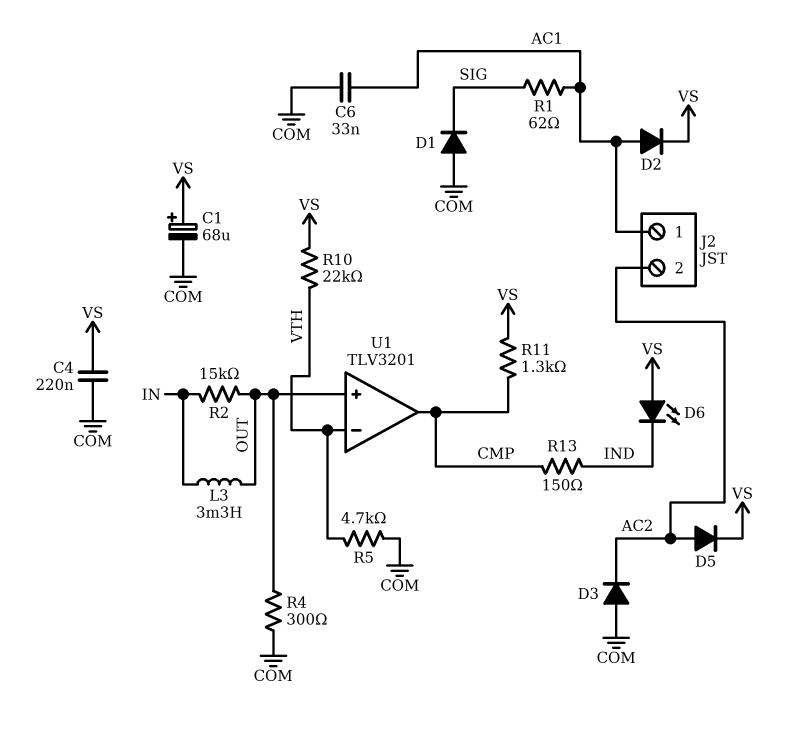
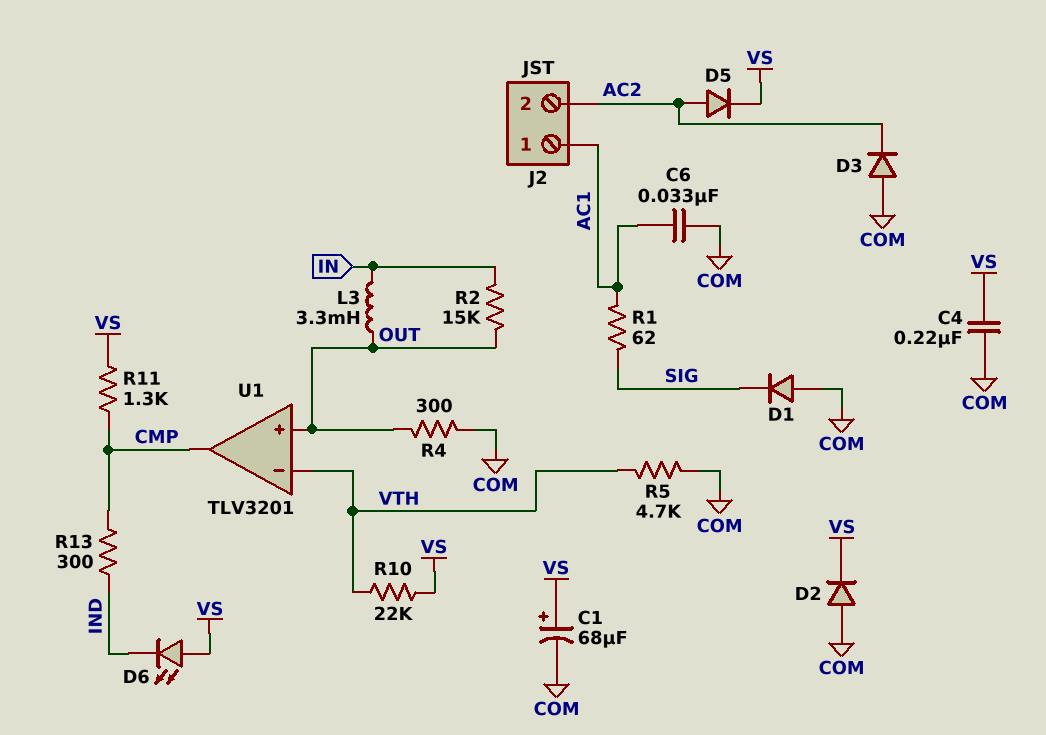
D2: diode (A AC1, K VS) -> diode (A COM, K VS)
R13: 150 (CMP, IND) -> 300 (CMP, IND)

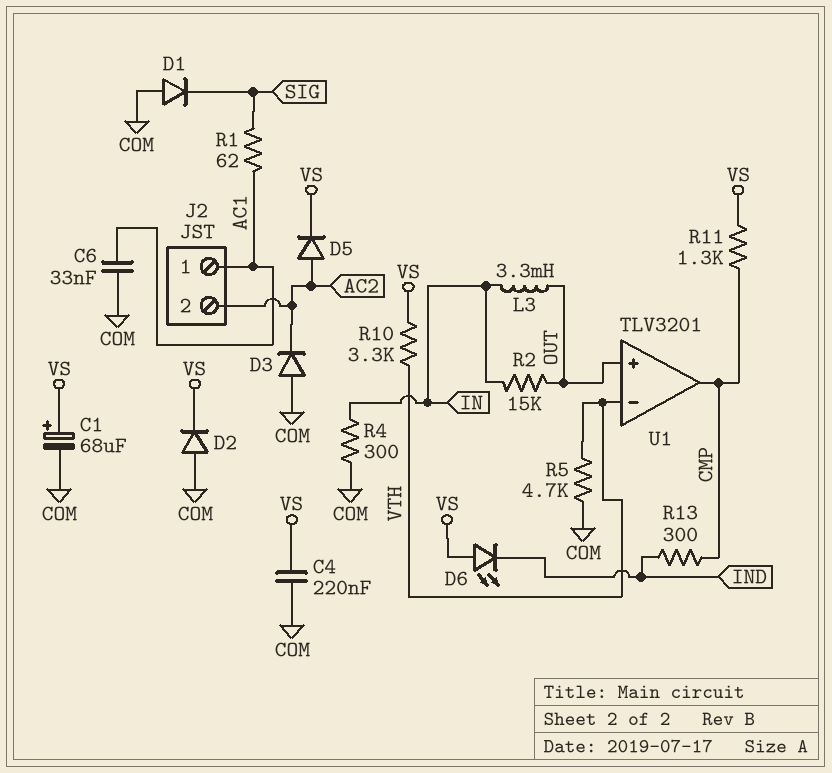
R4: 300 (COM, OUT) -> 300 (COM, IN)
R10: 22k (VS, VTH) -> 3.3k (VS, VTH)

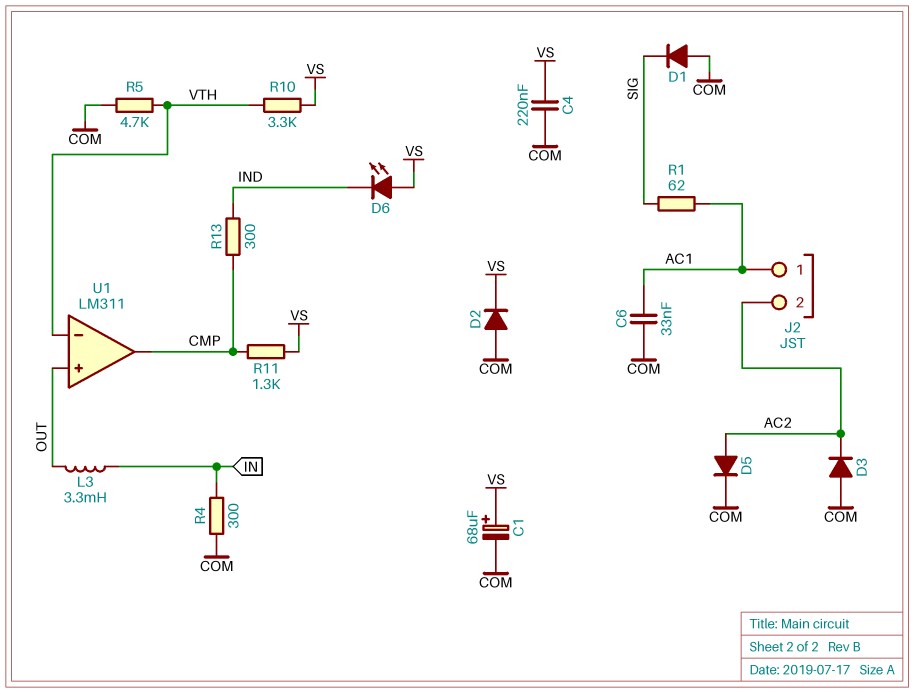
D5: diode (A AC2, K VS) -> diode (A AC2, K COM)
R2: 15k (IN, OUT) -> none
U1: TLV3201 -> LM311

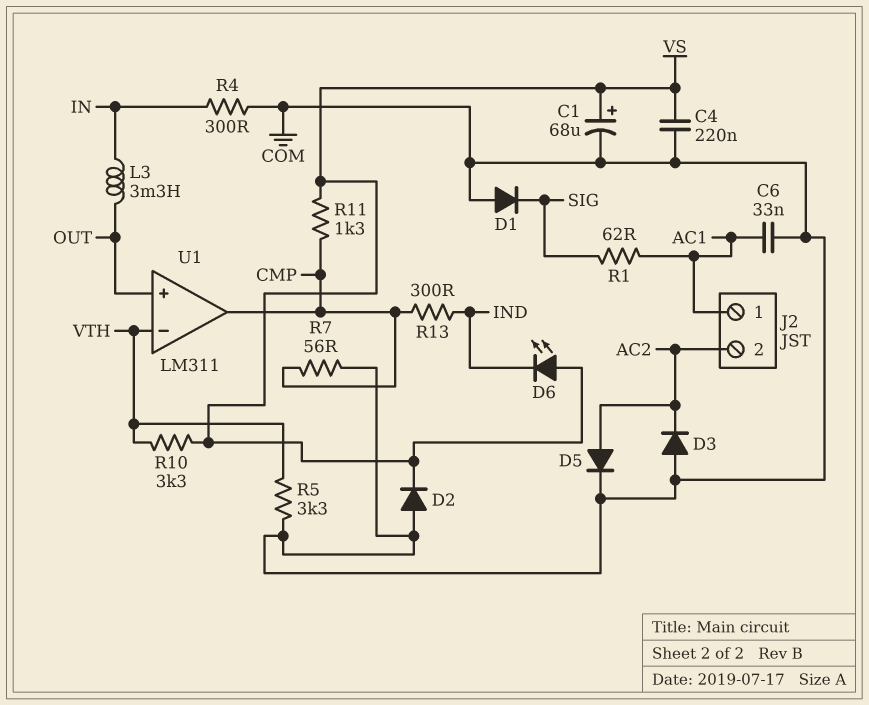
R5: 4.7k (COM, VTH) -> 3.3k (COM, VTH)
R7: none -> 56 (CMP, COM)

